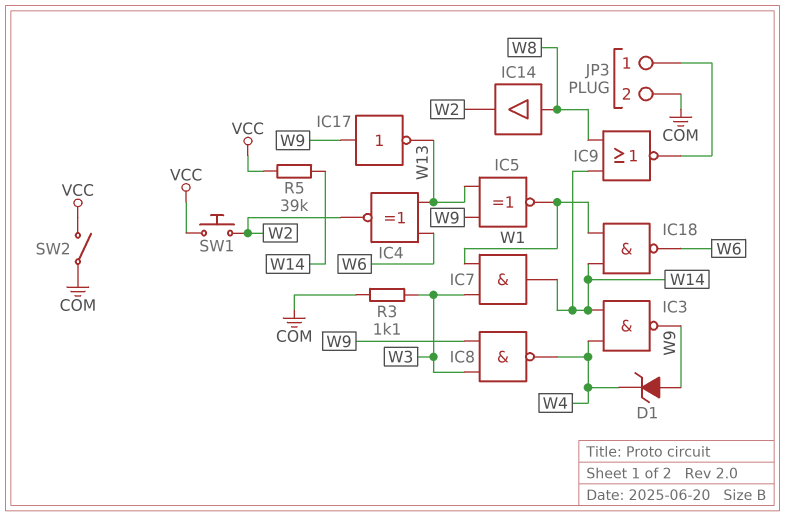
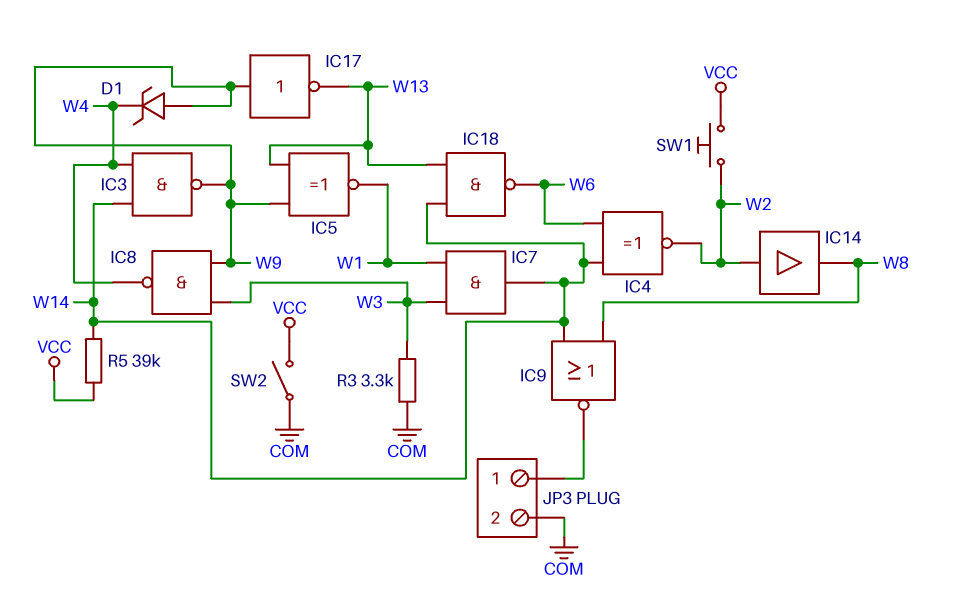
IC4: XNOR (in W6, in W13, out W2) -> XNOR (in W6, in W14, out W2)
IC14: buffer (in W8, out W2) -> buffer (in W2, out W8)
IC18: NAND (in W1, in W14, out W6) -> NAND (in W13, in W14, out W6)
R3: 1.1k (COM, W3) -> 3.3k (COM, W3)

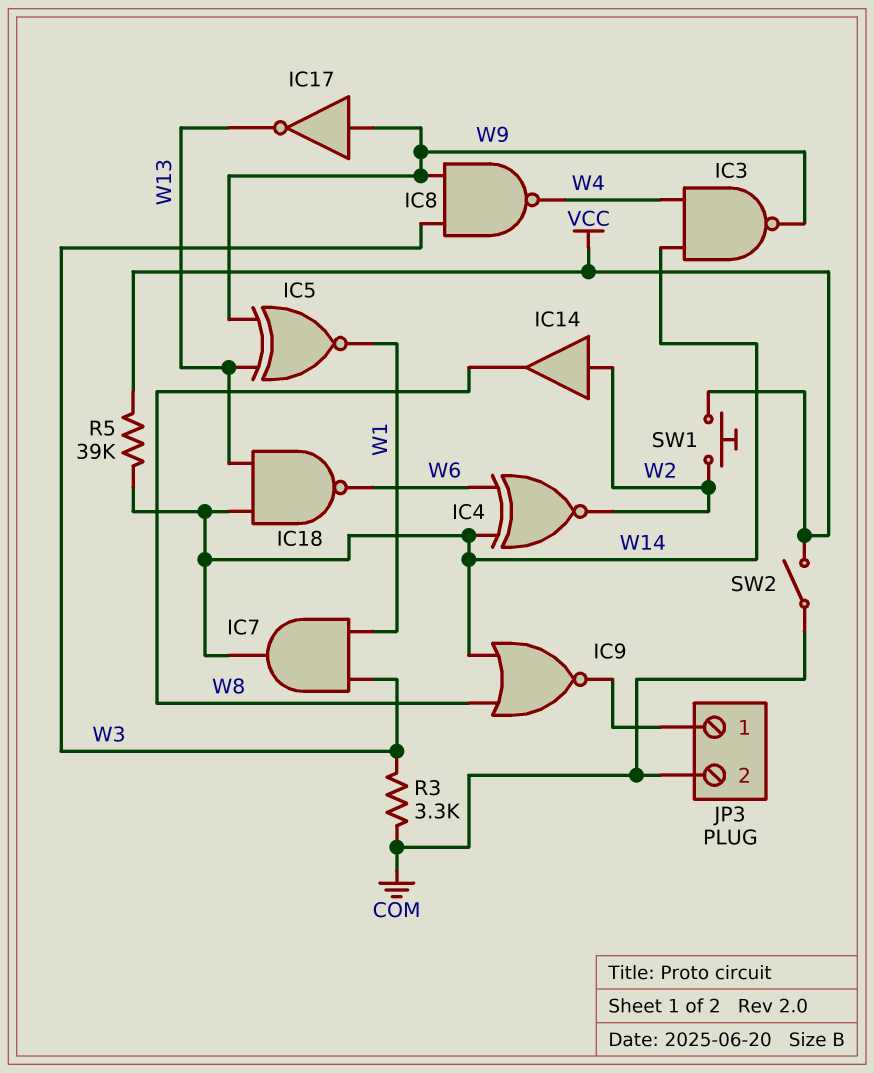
D1: zener (A W9, K W4) -> none

